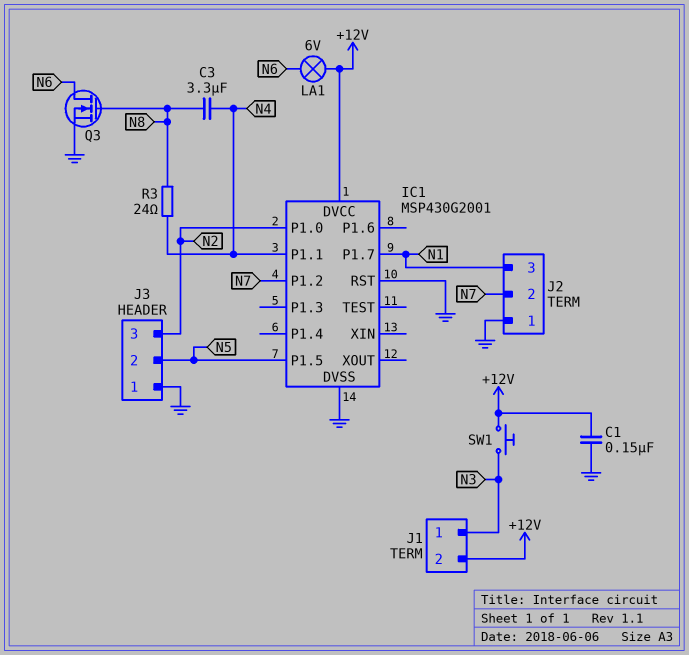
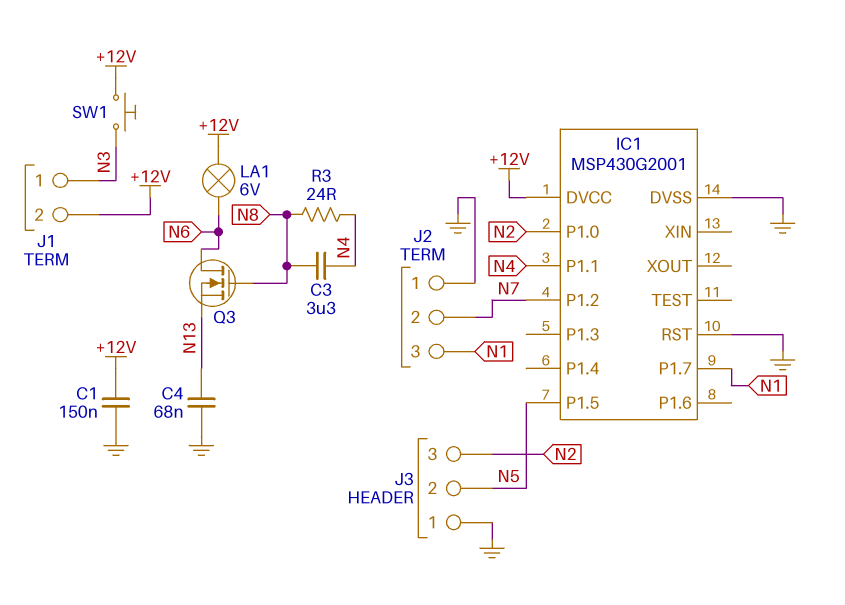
C4: none -> 68nF (GND, N13)
Q3: NMOS (G N8, D N6, S GND) -> NMOS (G N8, D N6, S N13)

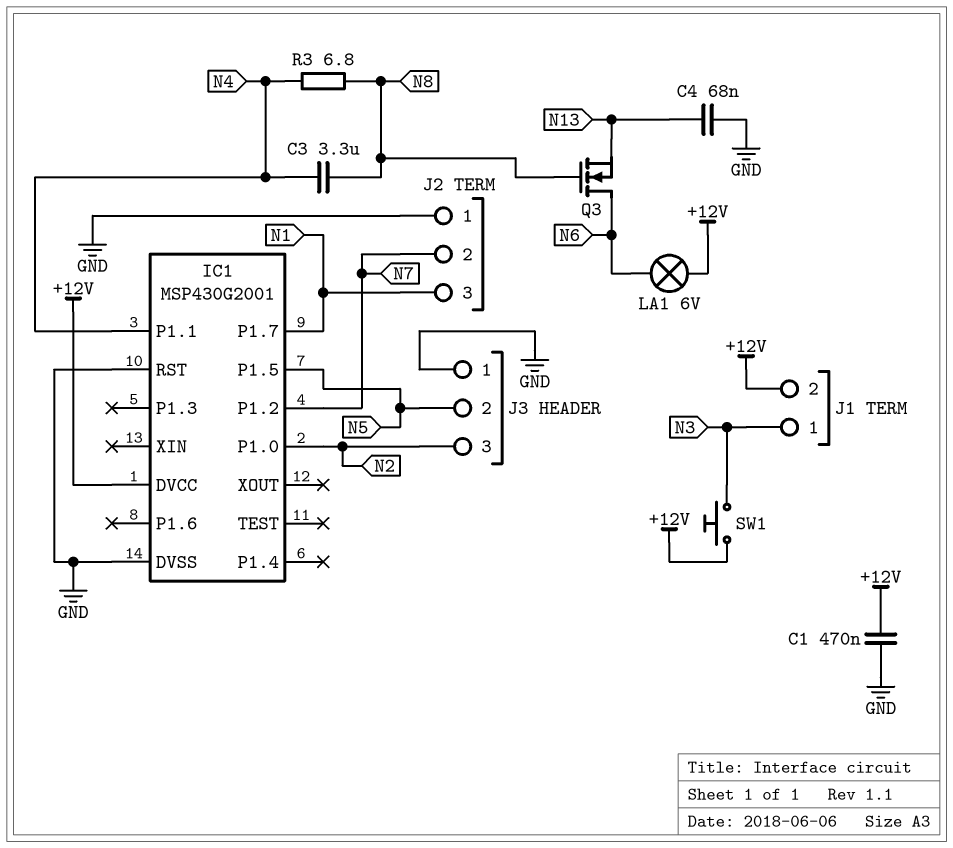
C1: 150nF (+12V, GND) -> 470nF (+12V, GND)
R3: 24 (N4, N8) -> 6.8 (N4, N8)

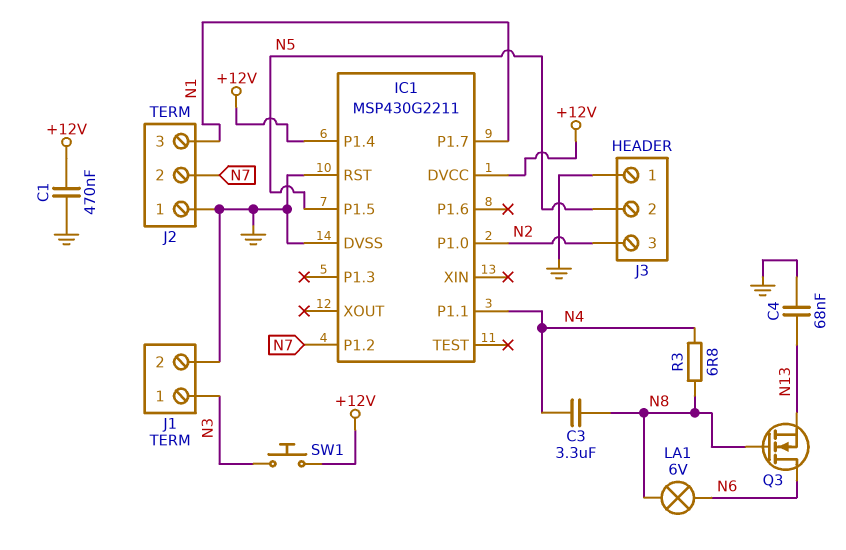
IC1: MSP430G2001 -> MSP430G2211
IC1 pin P1.4: none -> +12V
J1 pin 2: +12V -> GND
LA1: lamp 6V (+12V, N6) -> lamp 6V (N6, N8)

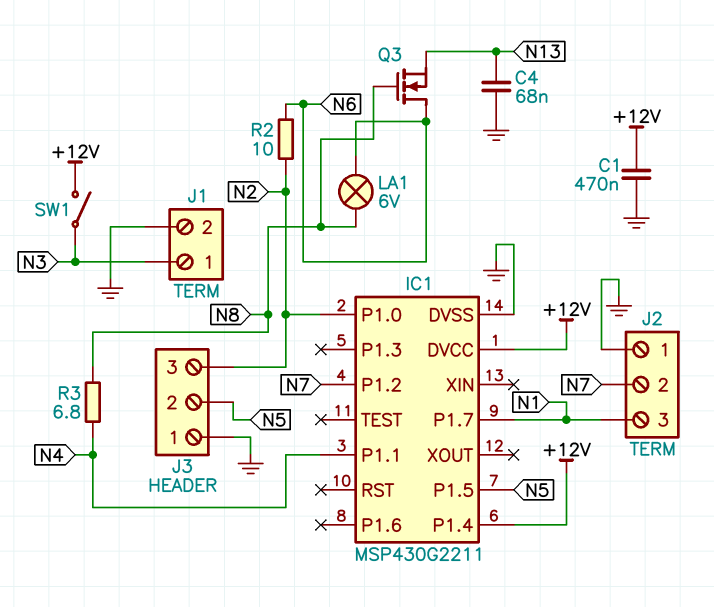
C3: 3.3uF (N4, N8) -> none
IC1 pin RST: GND -> none
R2: none -> 10 (N2, N6)
SW1: button (+12V, N3) -> switch (+12V, N3)

